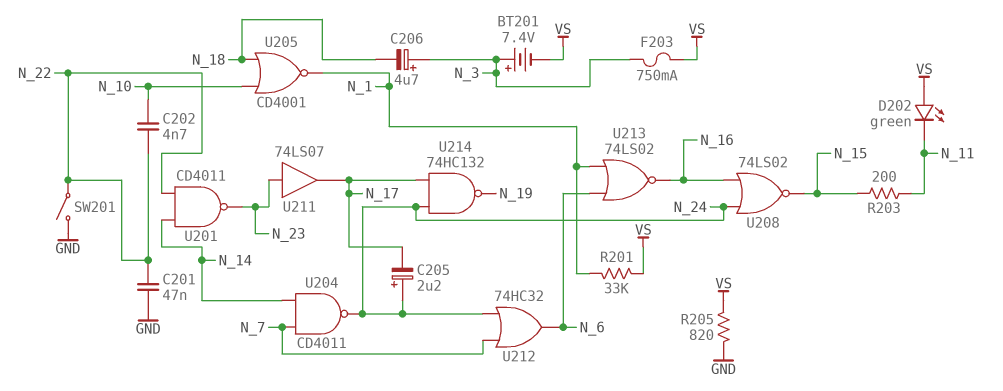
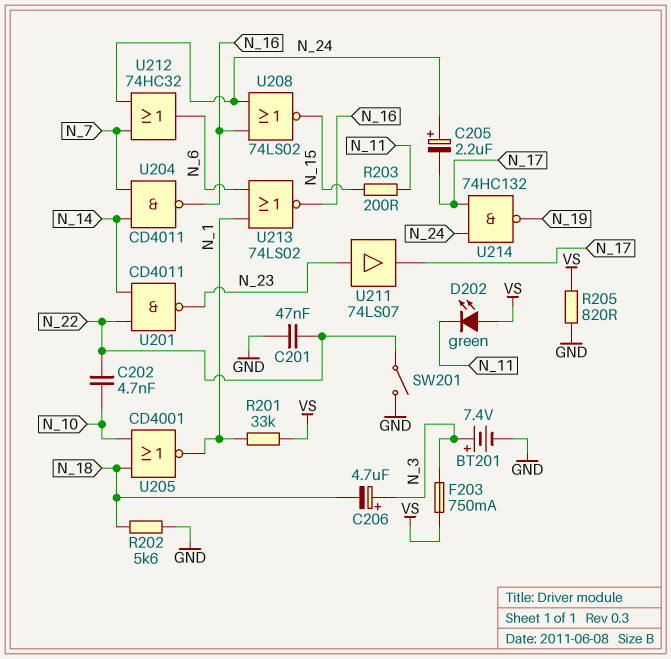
BT201: 7.4V (plus N_3, minus VS) -> 7.4V (plus N_3, minus GND)
R202: none -> 5.6k (GND, N_18)
U204: NAND CD4011 (in N_7, in N_14, out N_24) -> NAND CD4011 (in N_7, in N_14, out N_16)

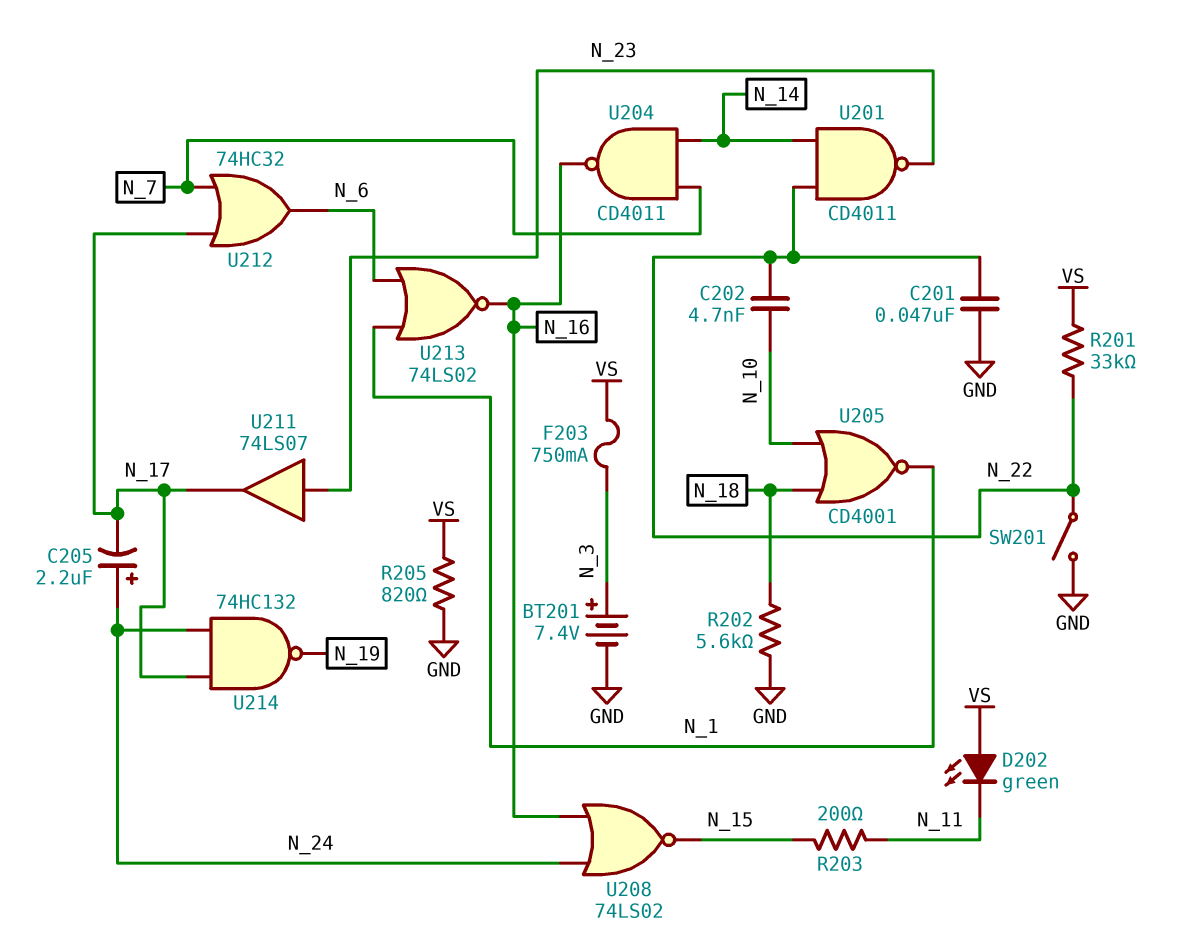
C206: 4.7uF (plus N_3, minus N_18) -> none
R201: 33k (N_1, VS) -> 33k (N_22, VS)
U212: OR 74HC32 (in N_7, in N_24, out N_6) -> OR 74HC32 (in N_7, in N_17, out N_6)

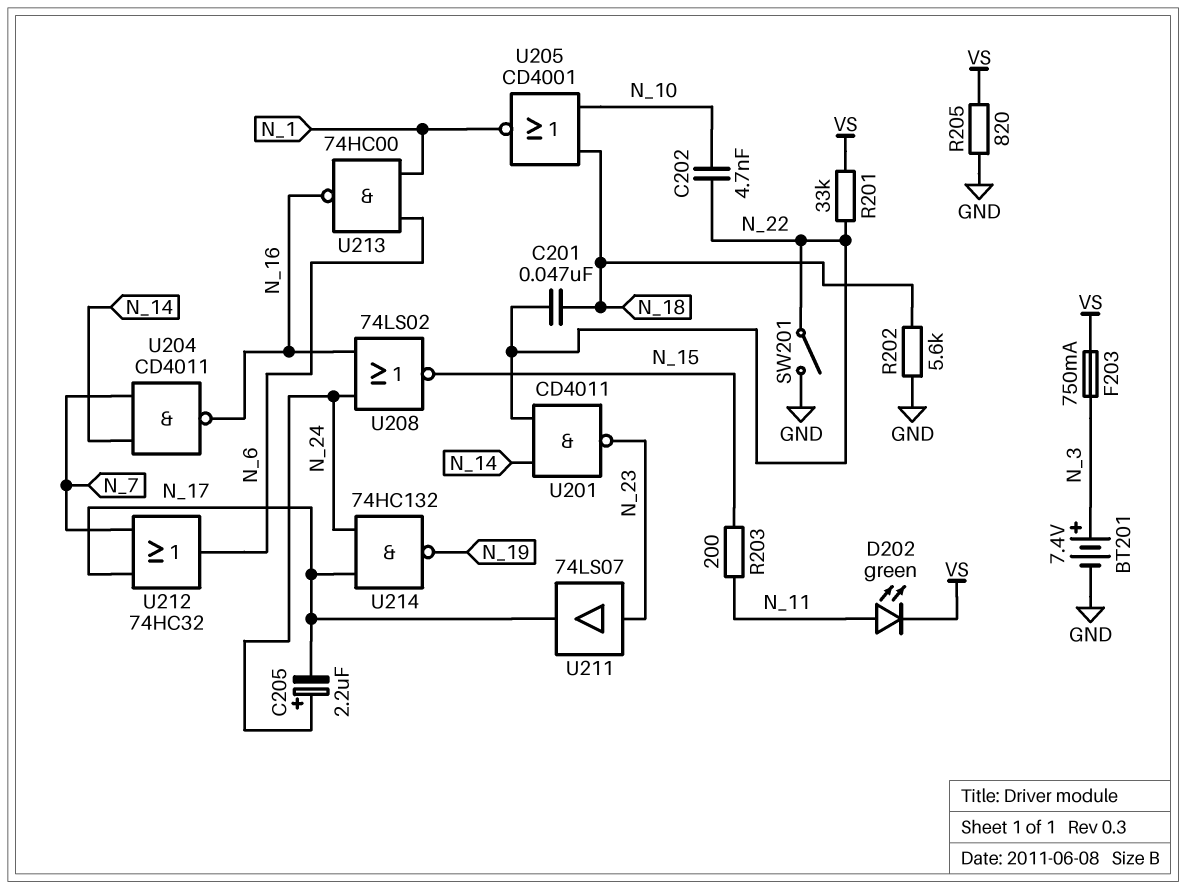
C201: 47nF (GND, N_22) -> 47nF (N_18, N_22)
D202: LED green (A VS, K N_11) -> LED green (A N_11, K VS)
U213: NOR 74LS02 (in N_1, in N_6, out N_16) -> NAND 74HC00 (in N_1, in N_6, out N_16)

